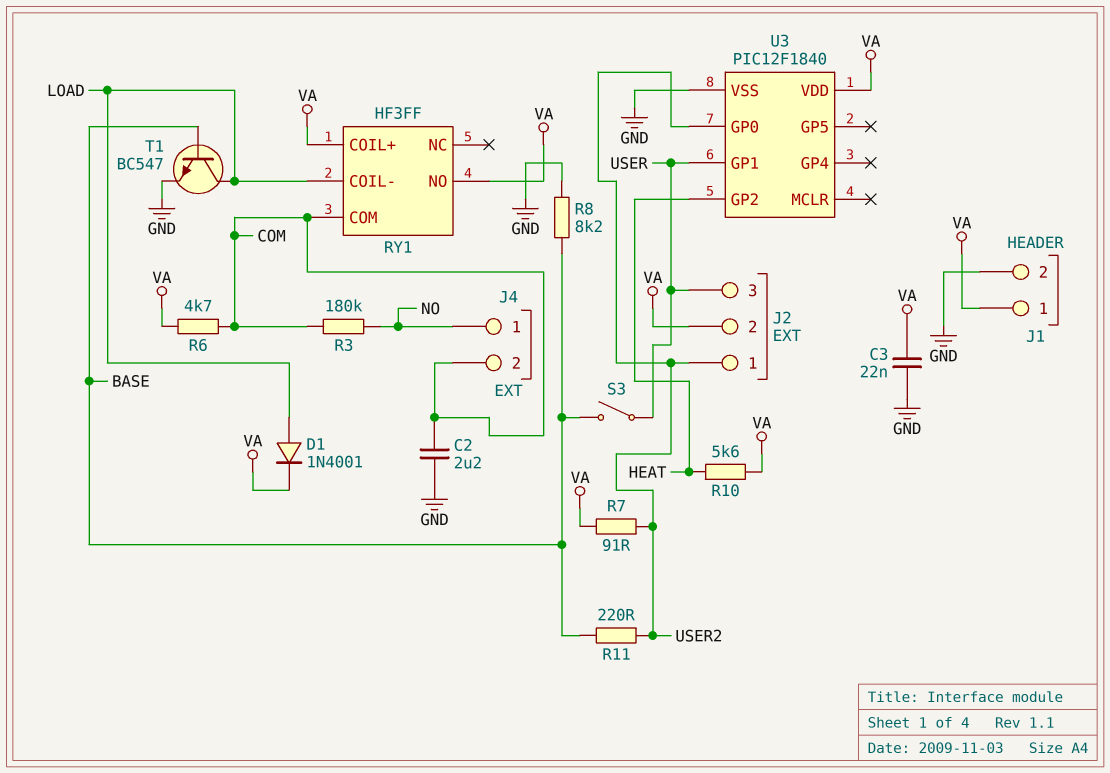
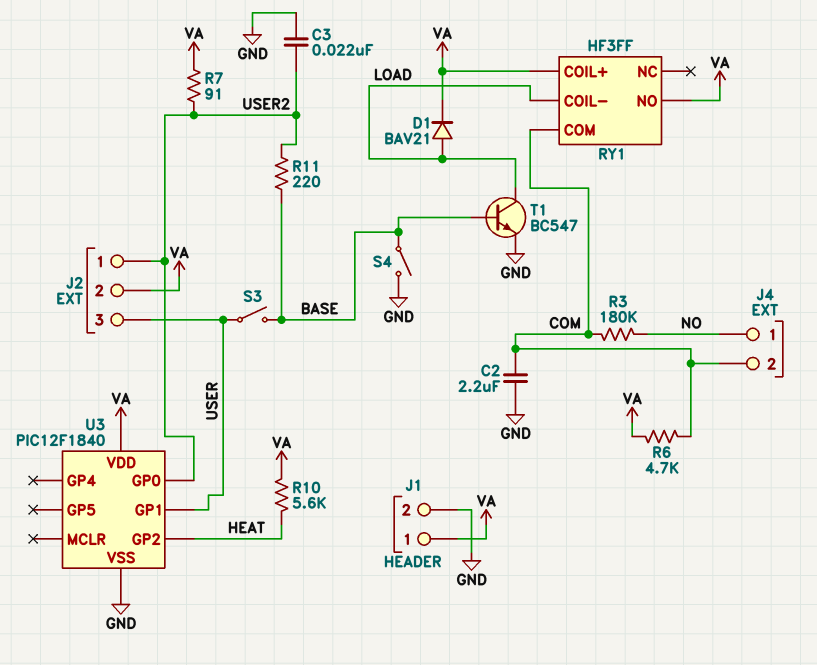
C3: 22nF (GND, VA) -> 22nF (GND, USER2)
D1: diode 1N4001 (A LOAD, K VA) -> diode BAV21 (A LOAD, K VA)
R8: 8.2k (BASE, GND) -> none
S4: none -> switch (BASE, GND)

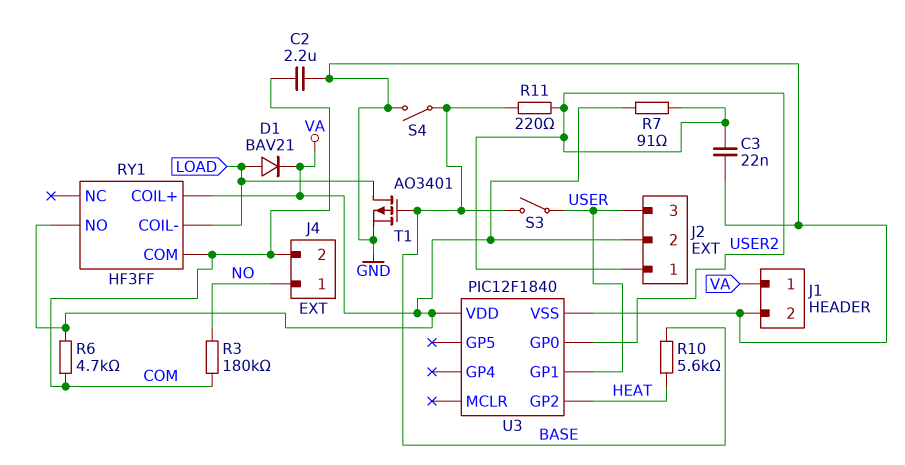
R10: 5.6k (HEAT, VA) -> 5.6k (BASE, HEAT)
T1: NPN BC547 (B BASE, C LOAD, E GND) -> PMOS AO3401 (G BASE, D LOAD, S GND)

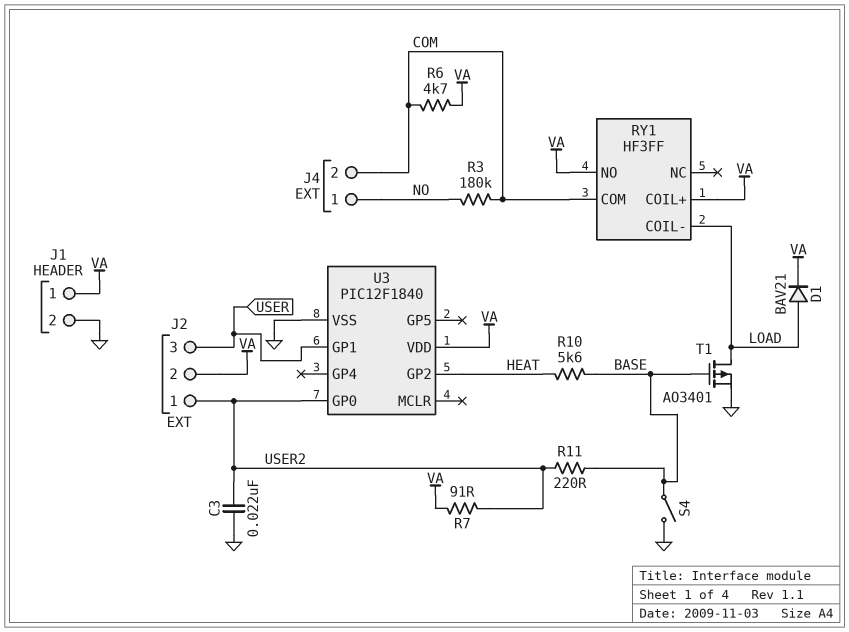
C2: 2.2uF (COM, GND) -> none
S3: switch (BASE, USER) -> none

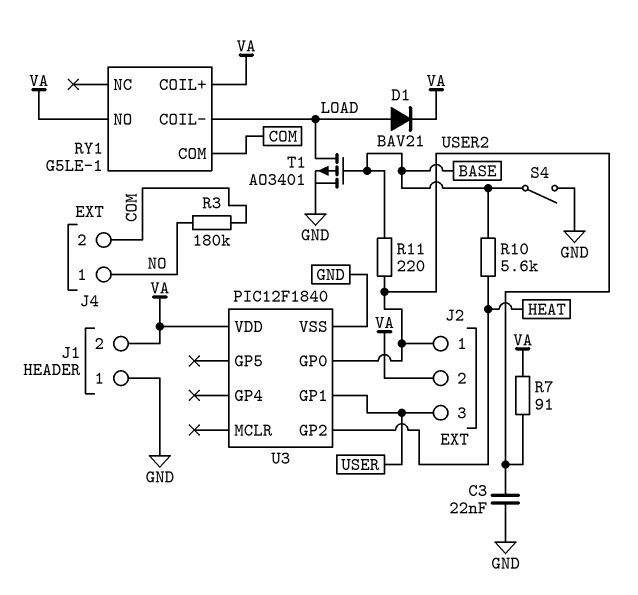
J1 pin 1: VA -> GND
J1 pin 2: GND -> VA
R6: 4.7k (COM, VA) -> none
RY1: HF3FF -> G5LE-1

